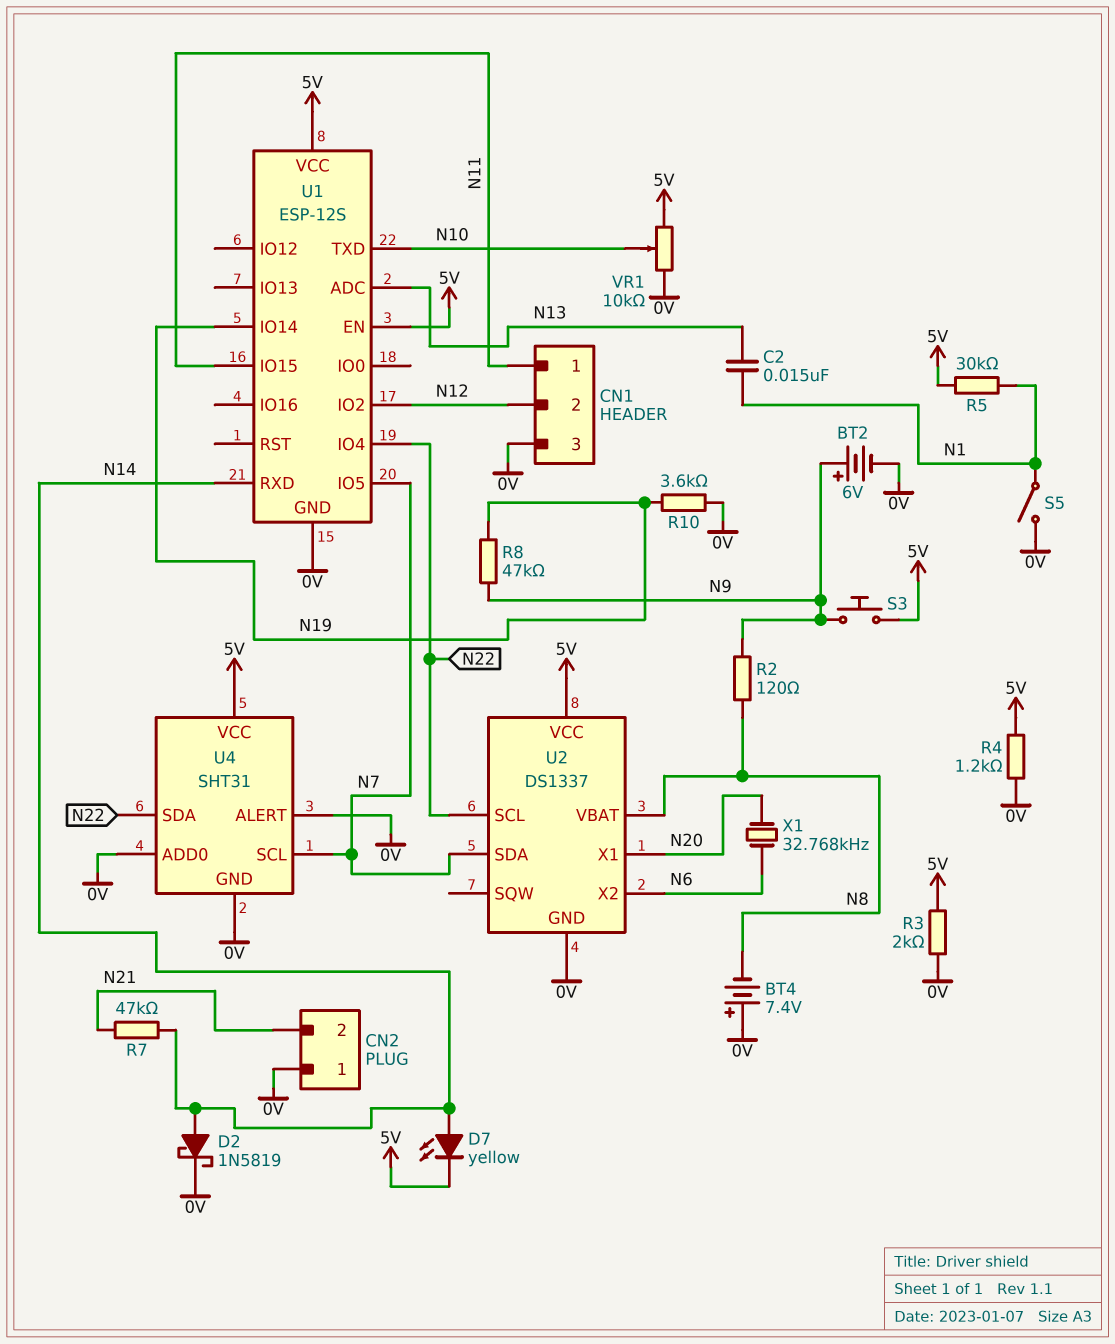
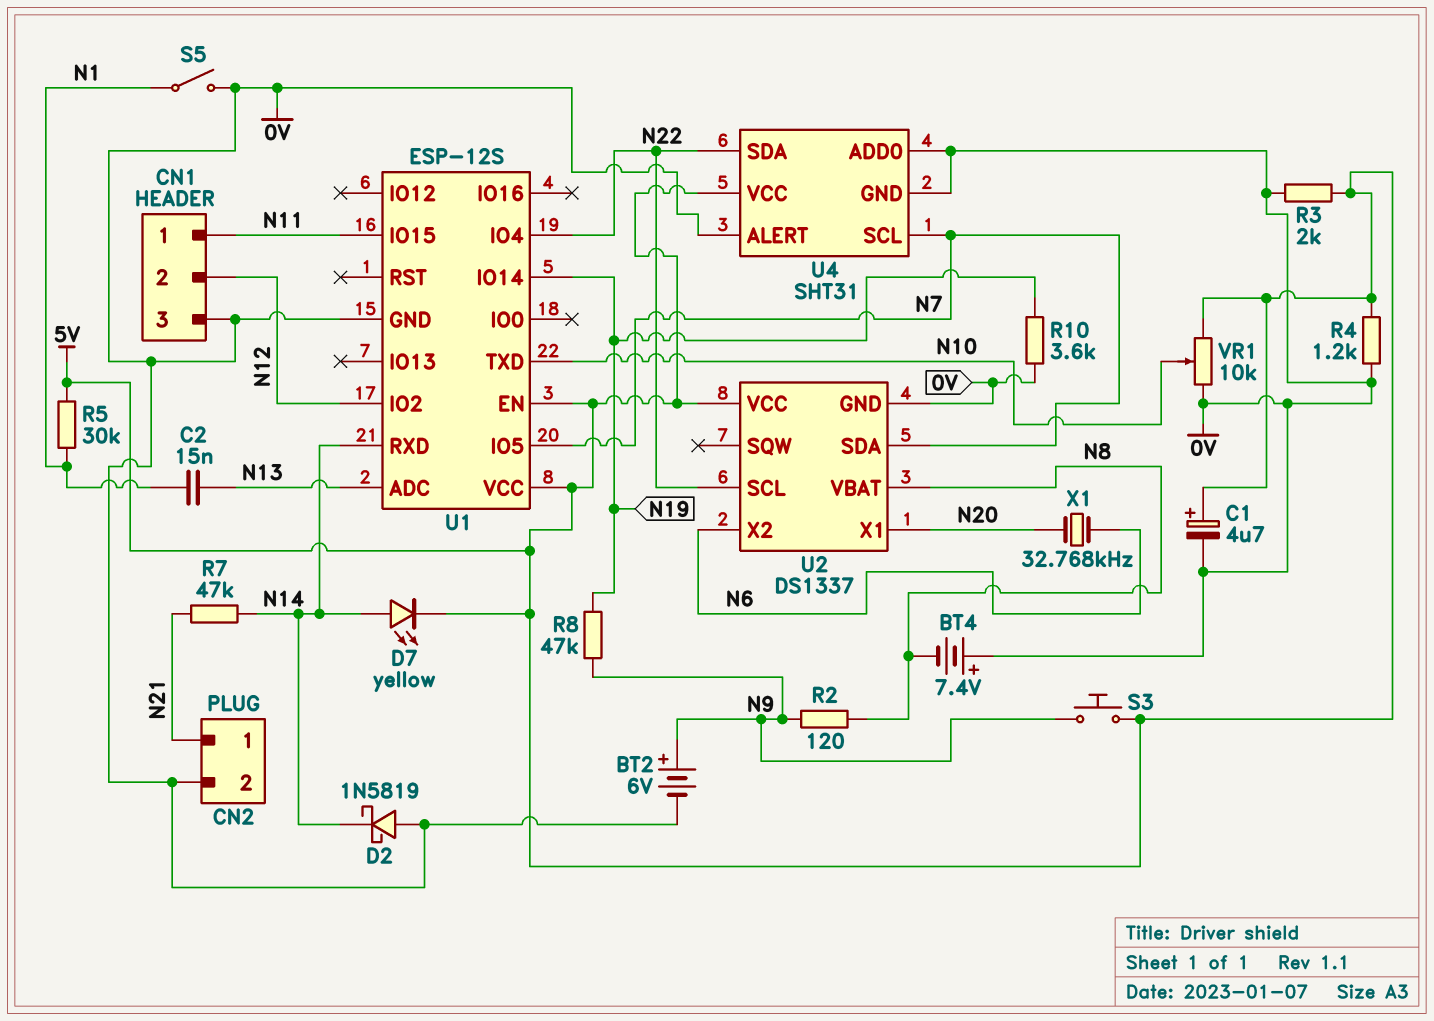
C1: none -> 4.7uF (plus 5V, minus 0V)
CN2 pin 1: 0V -> N21
CN2 pin 2: N21 -> 0V
D2: schottky 1N5819 (A N14, K 0V) -> schottky 1N5819 (A 0V, K N14)

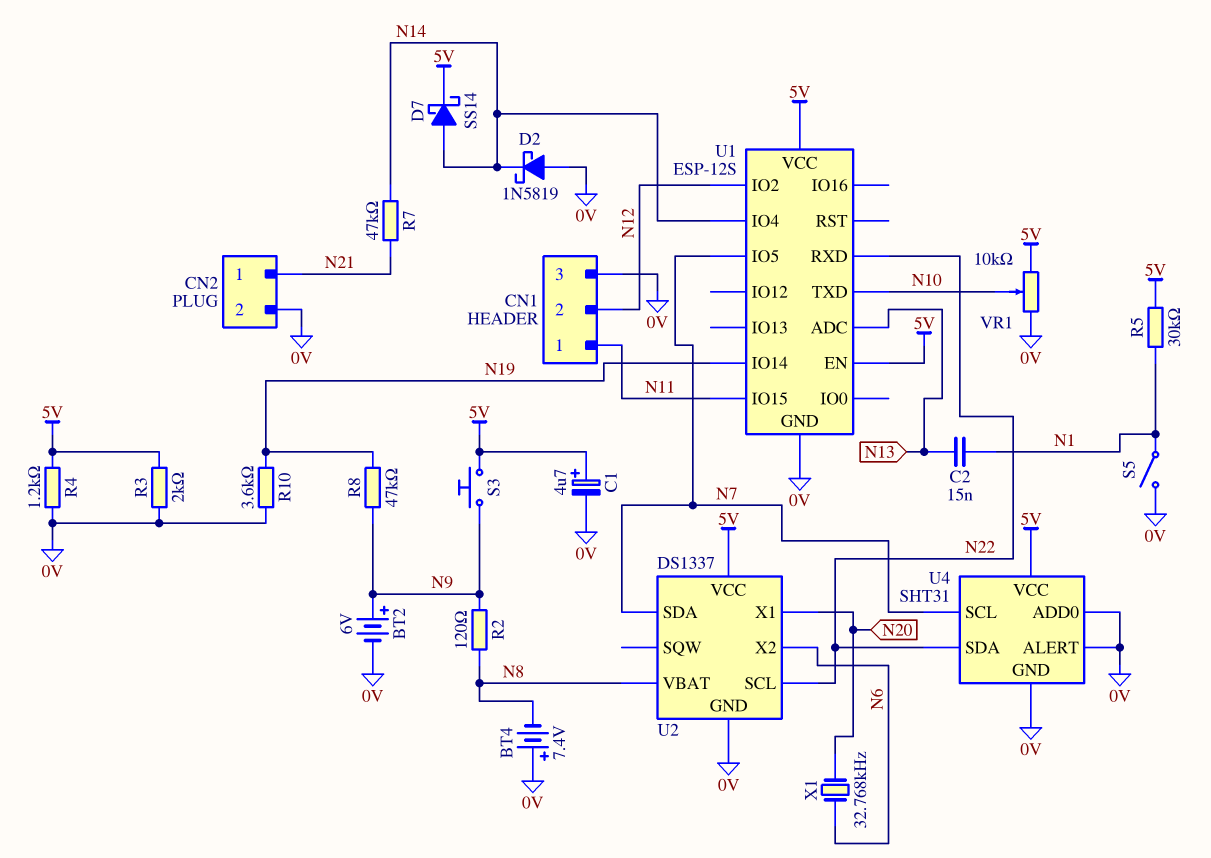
D7: LED yellow (A N14, K 5V) -> schottky SS14 (A N14, K 5V)
U1 pin IO4: N22 -> N14
U1 pin RXD: N14 -> N22

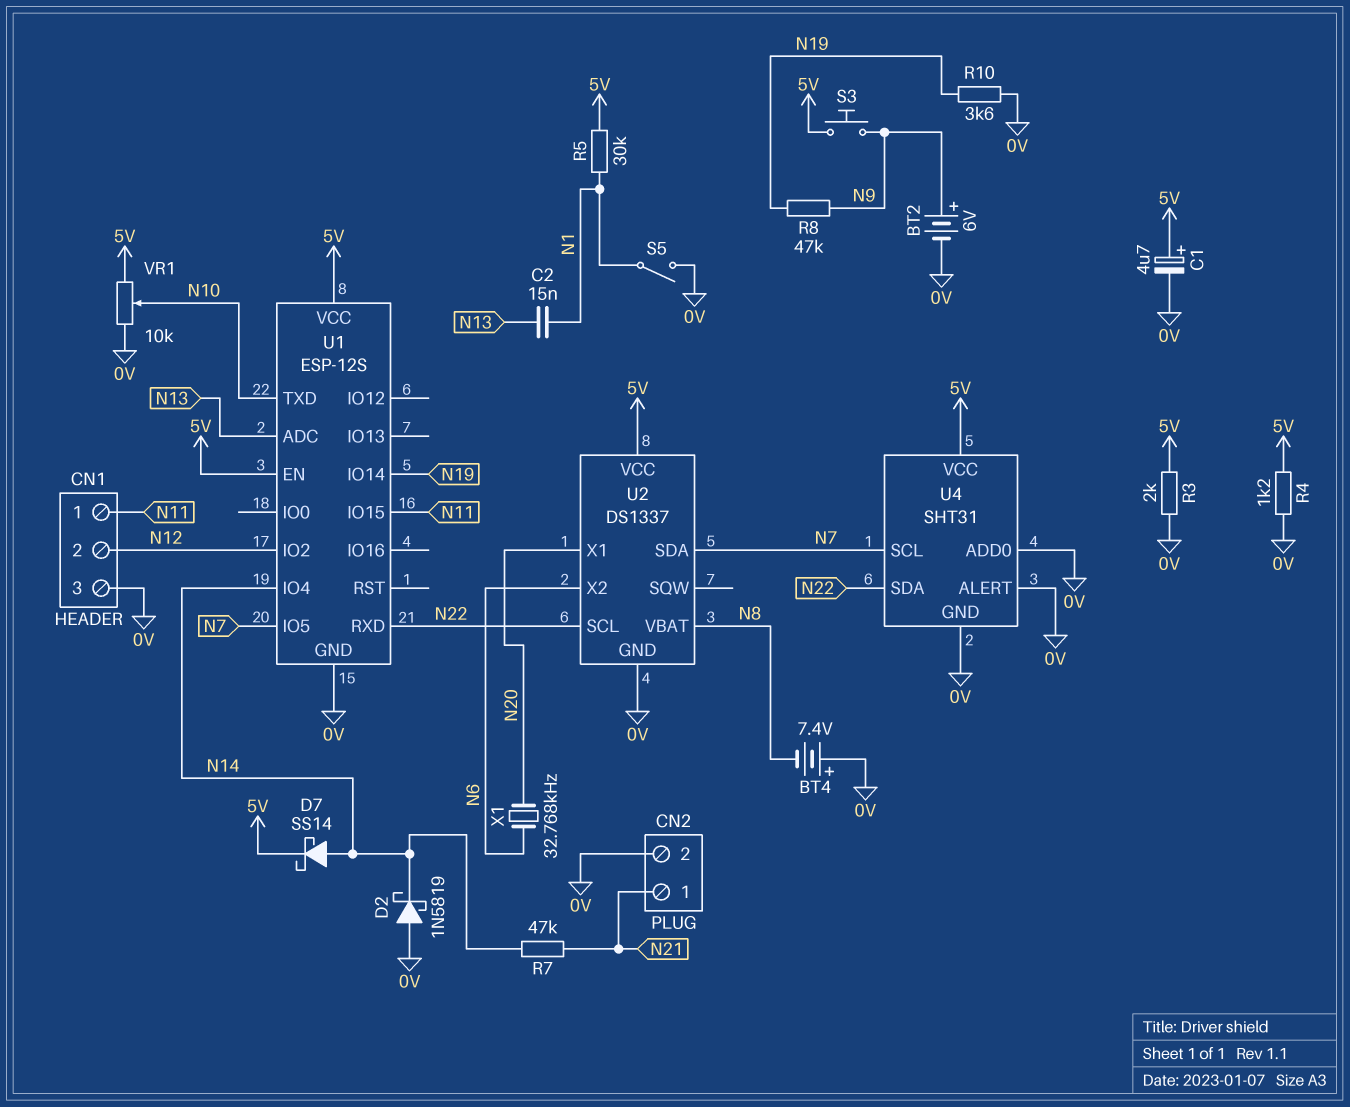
R2: 120 (N8, N9) -> none

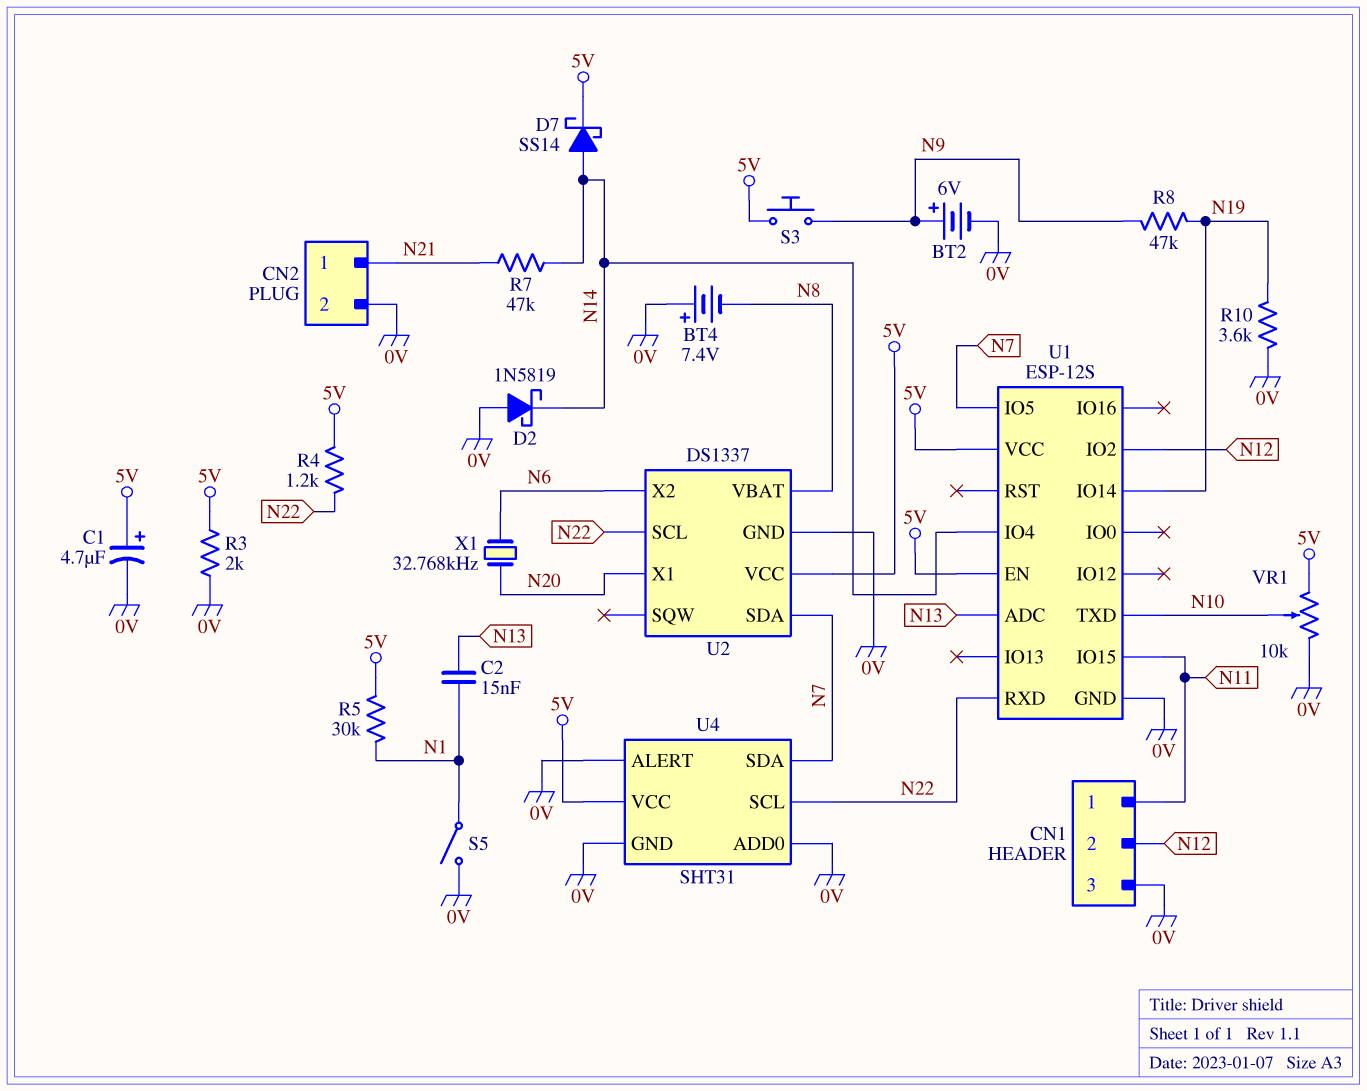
R4: 1.2k (0V, 5V) -> 1.2k (5V, N22)
U4 pin SCL: N7 -> N22
U4 pin SDA: N22 -> N7

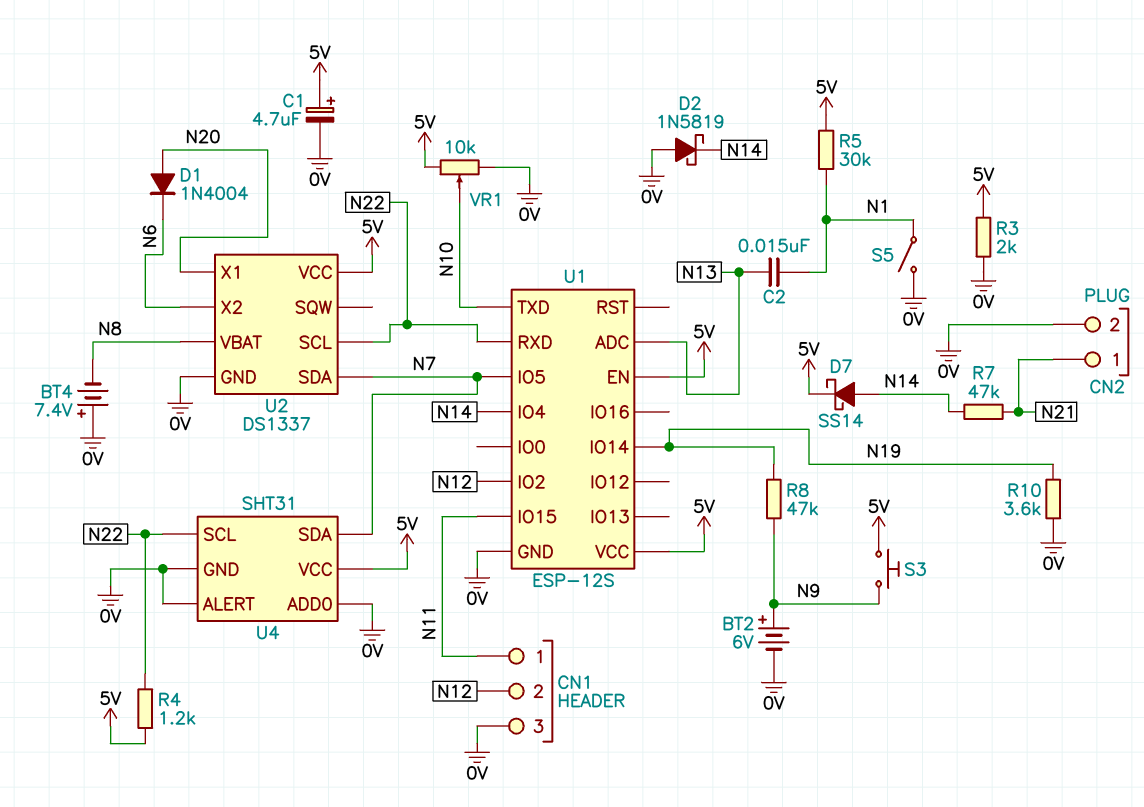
D1: none -> diode 1N4004 (A N20, K N6)
X1: 32.768kHz (N6, N20) -> none

